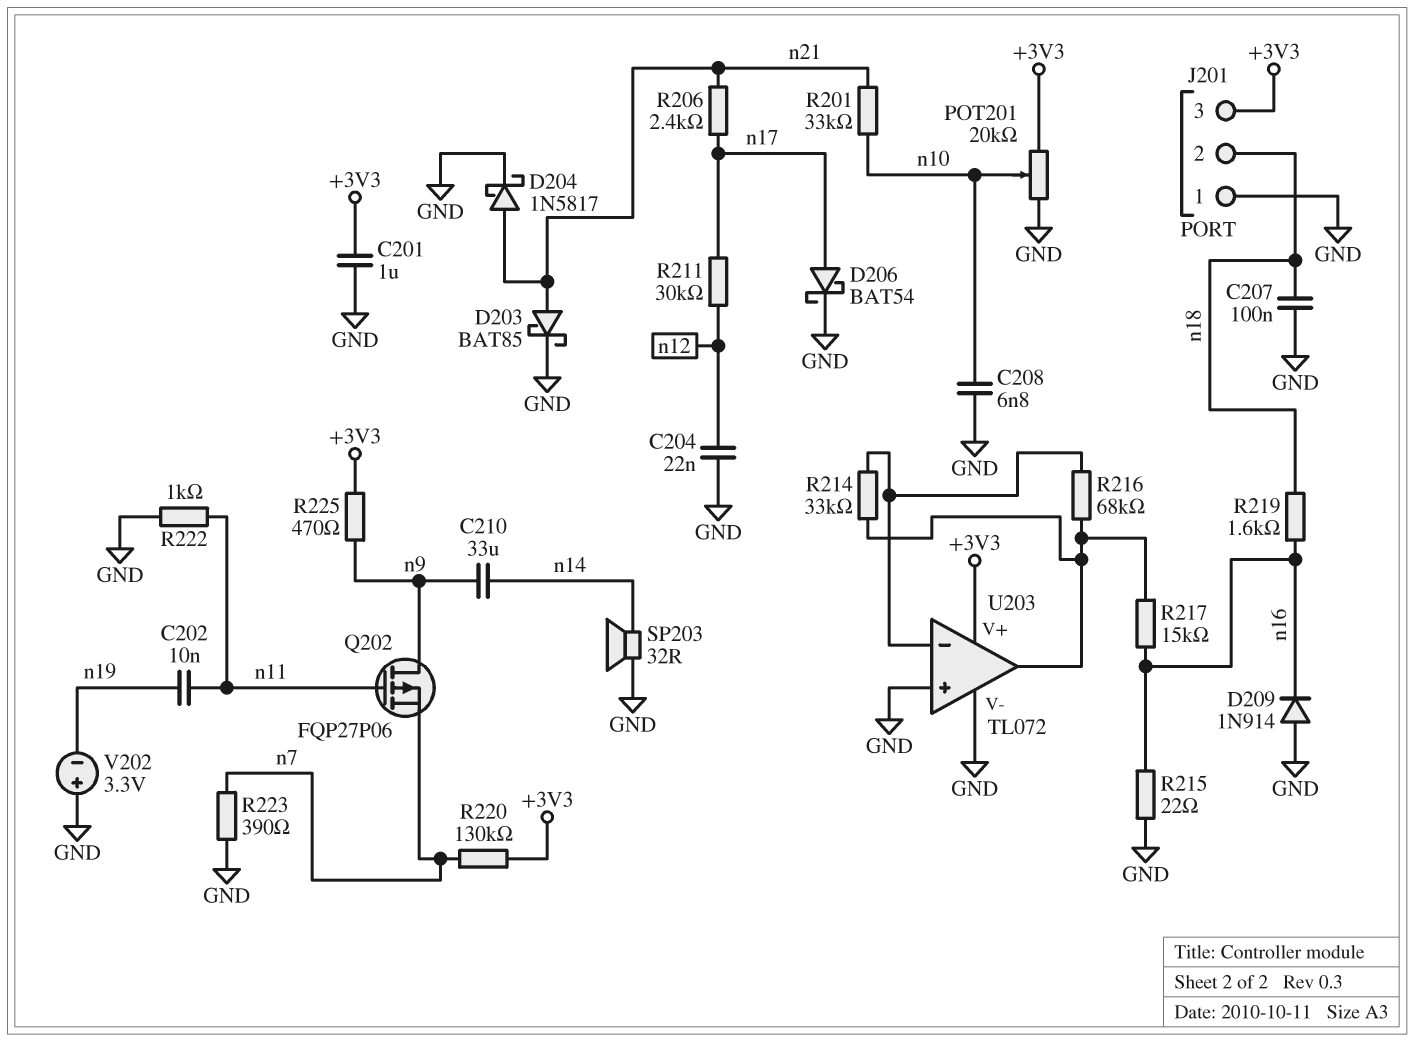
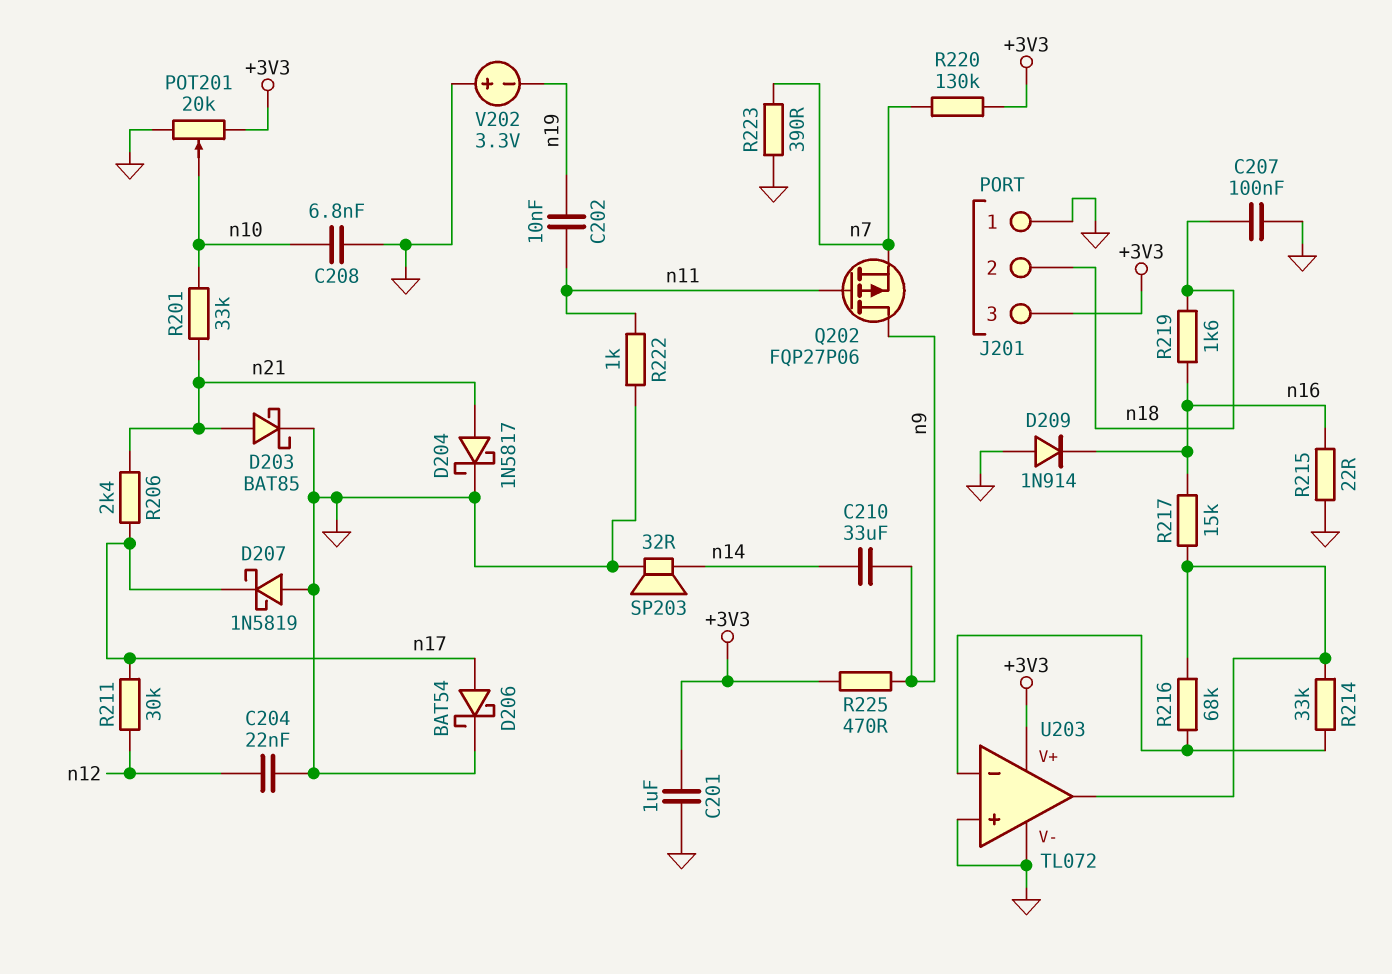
D207: none -> schottky 1N5819 (A GND, K n17)

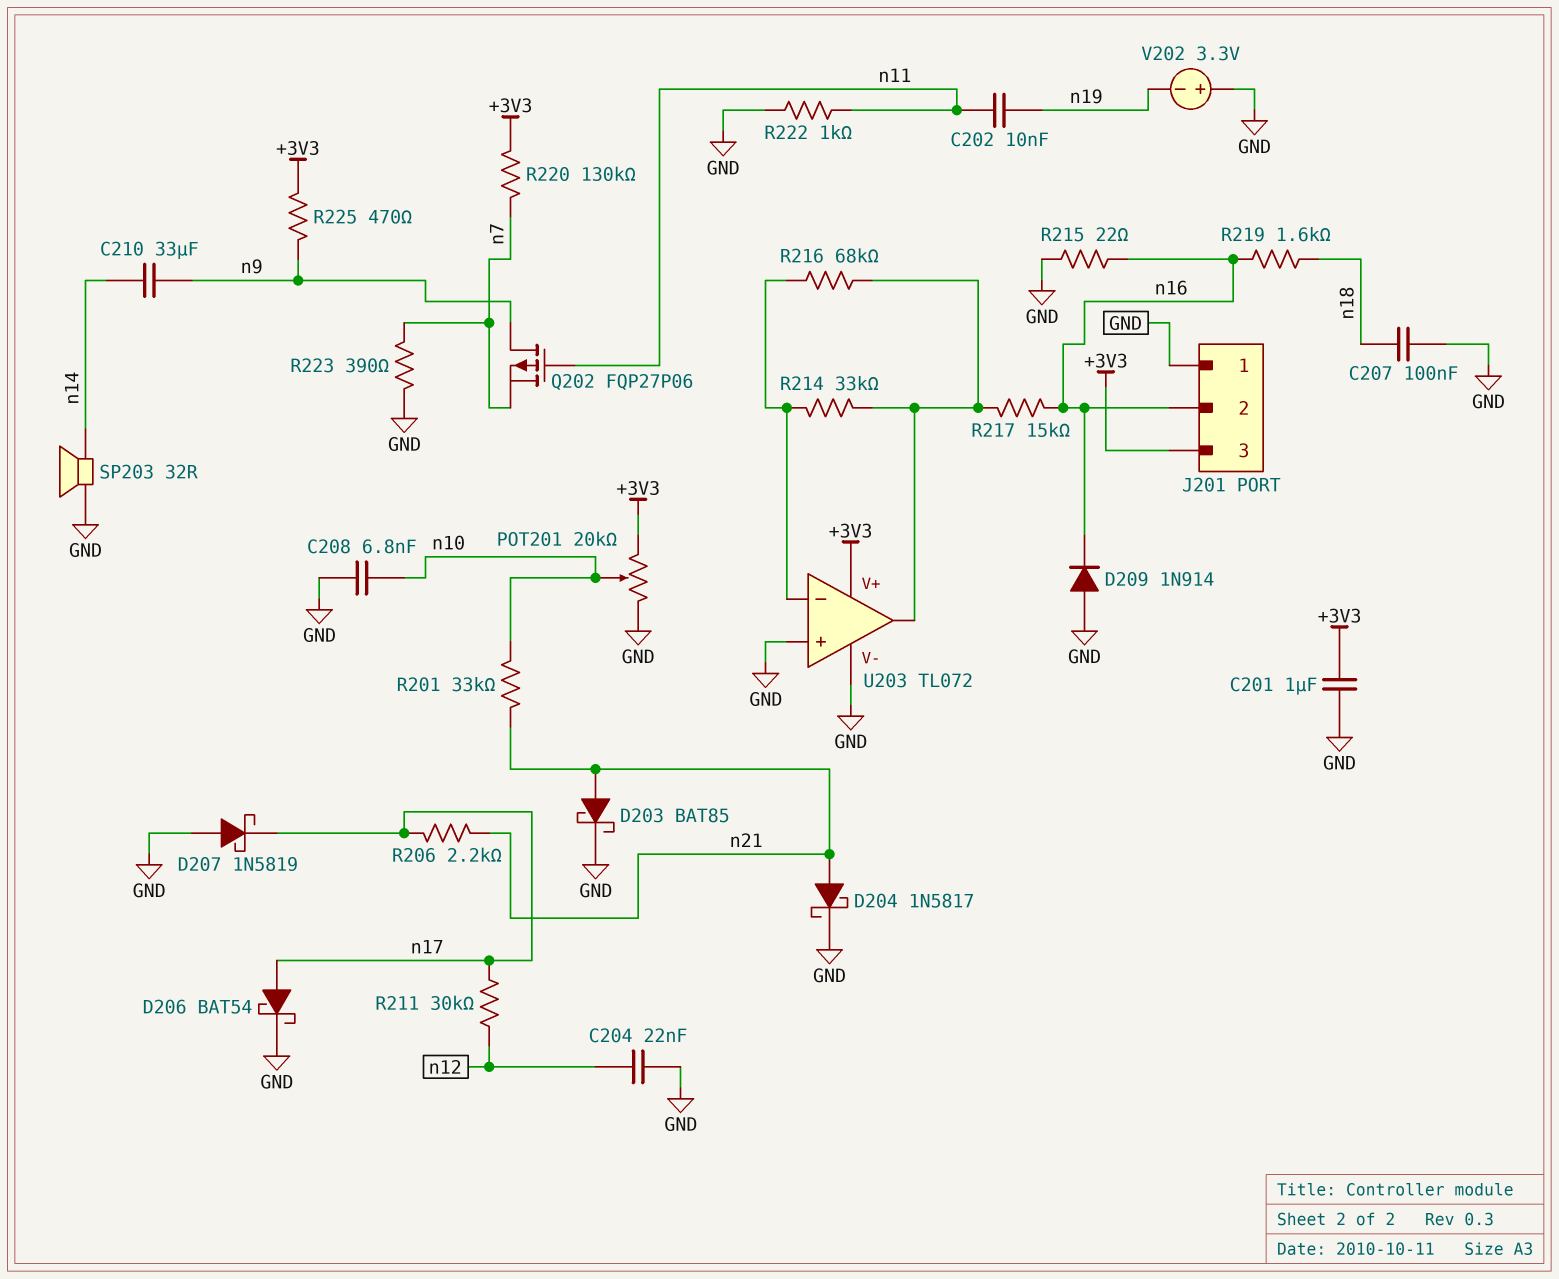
J201 pin 2: n18 -> n16
R206: 2.4k (n17, n21) -> 2.2k (n17, n21)

